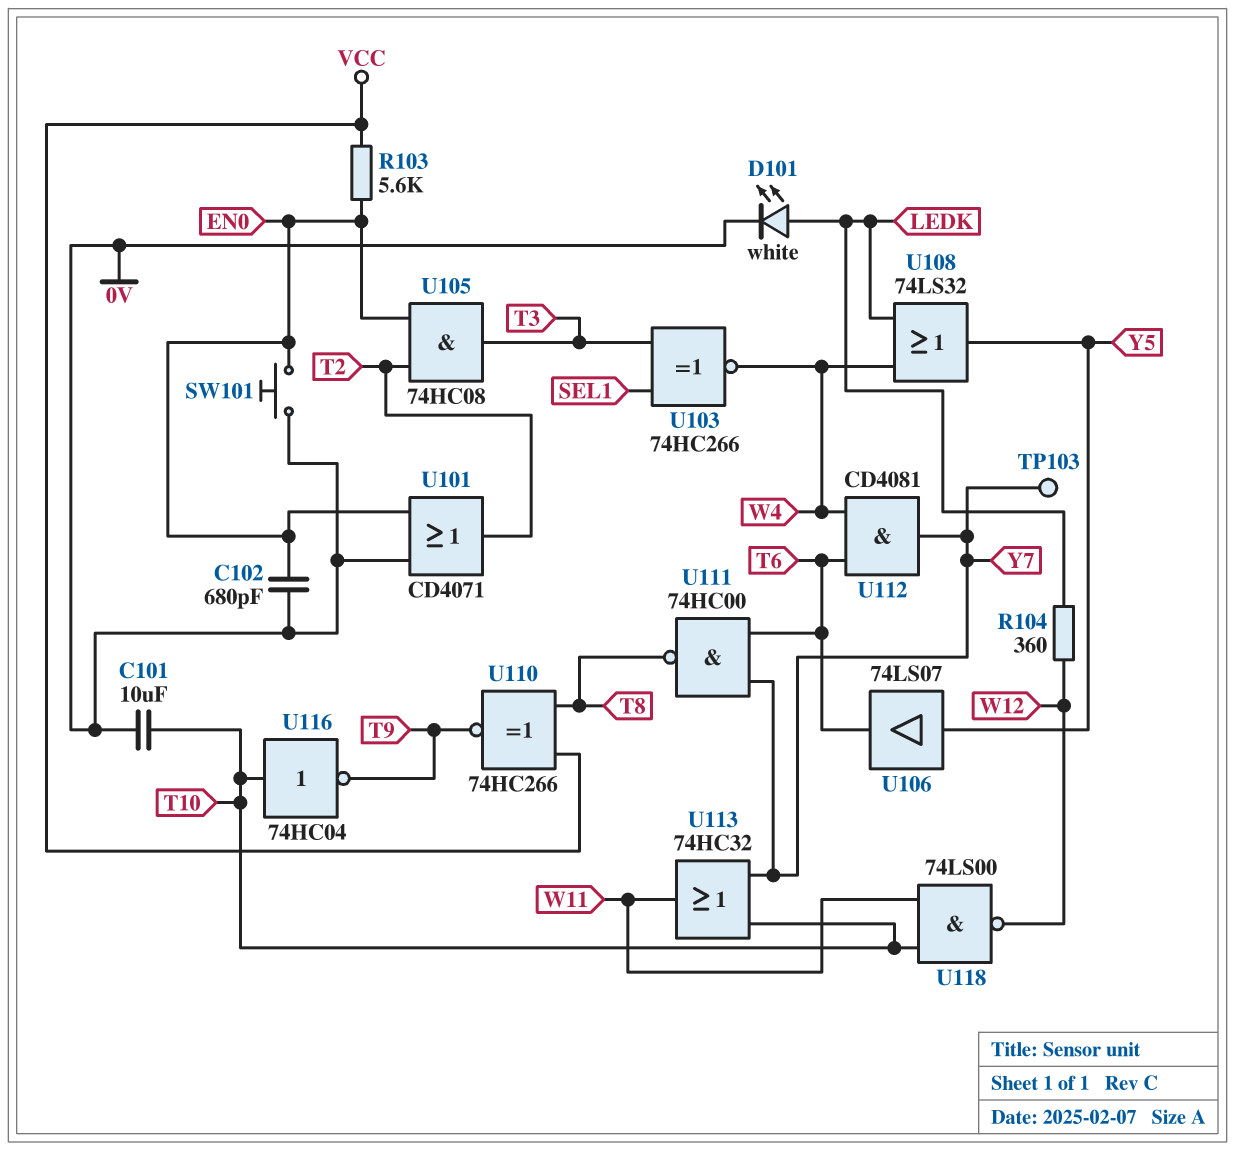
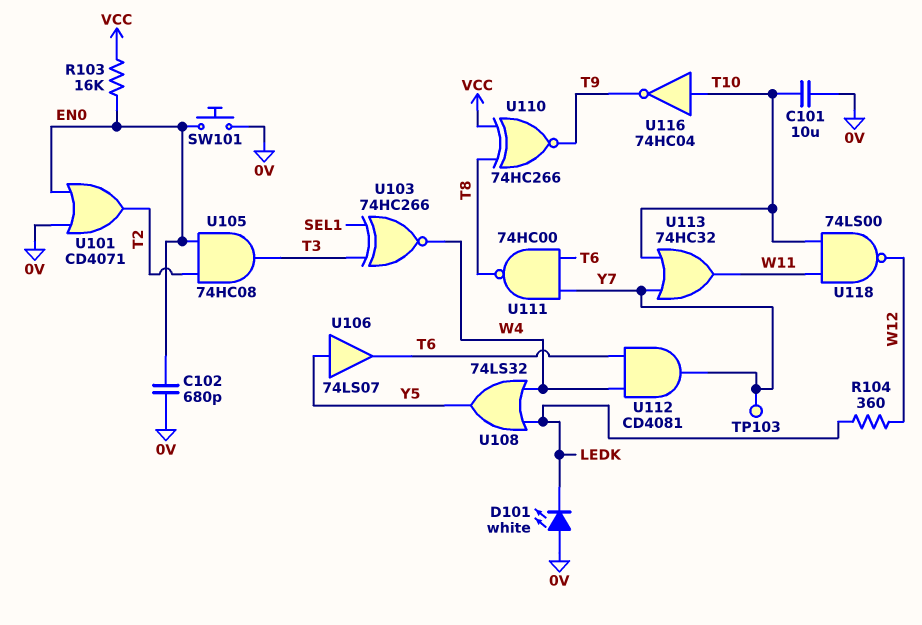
D101: LED white (A LEDK, K 0V) -> LED white (A 0V, K LEDK)
R103: 5.6k (EN0, VCC) -> 16k (EN0, VCC)

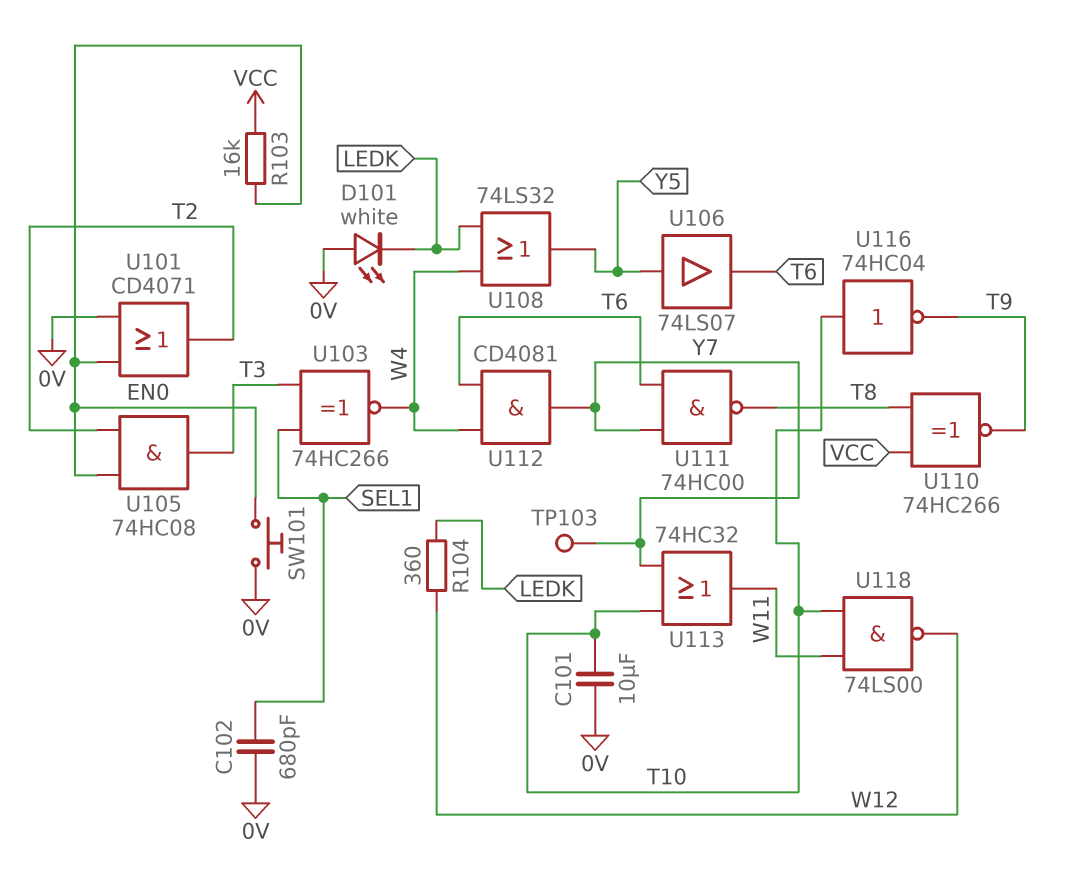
C102: 680pF (0V, EN0) -> 680pF (0V, SEL1)

